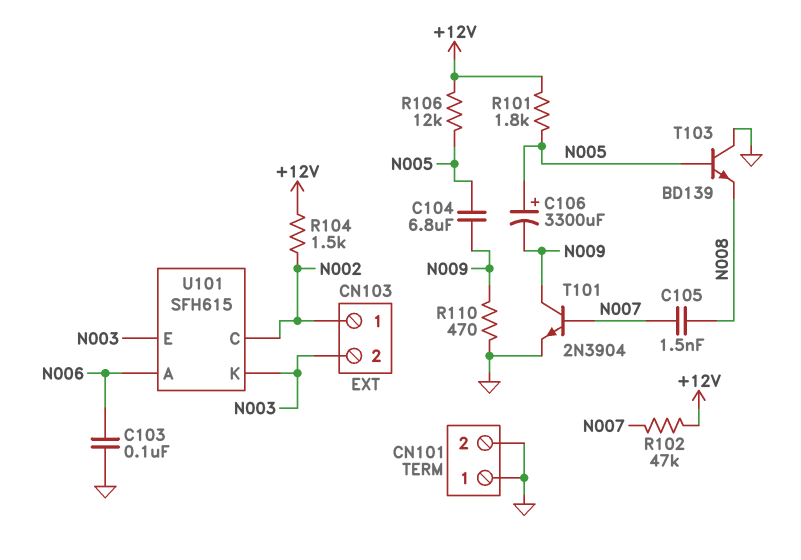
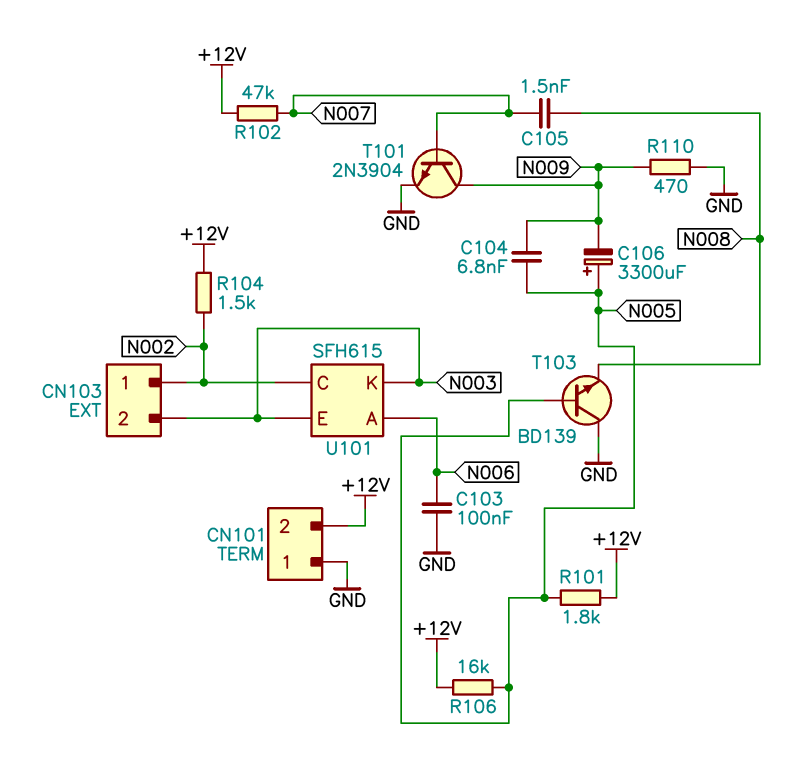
C104: 6.8uF (N005, N009) -> 6.8nF (N005, N009)
CN101 pin 2: GND -> +12V
R106: 12k (+12V, N005) -> 16k (+12V, N005)

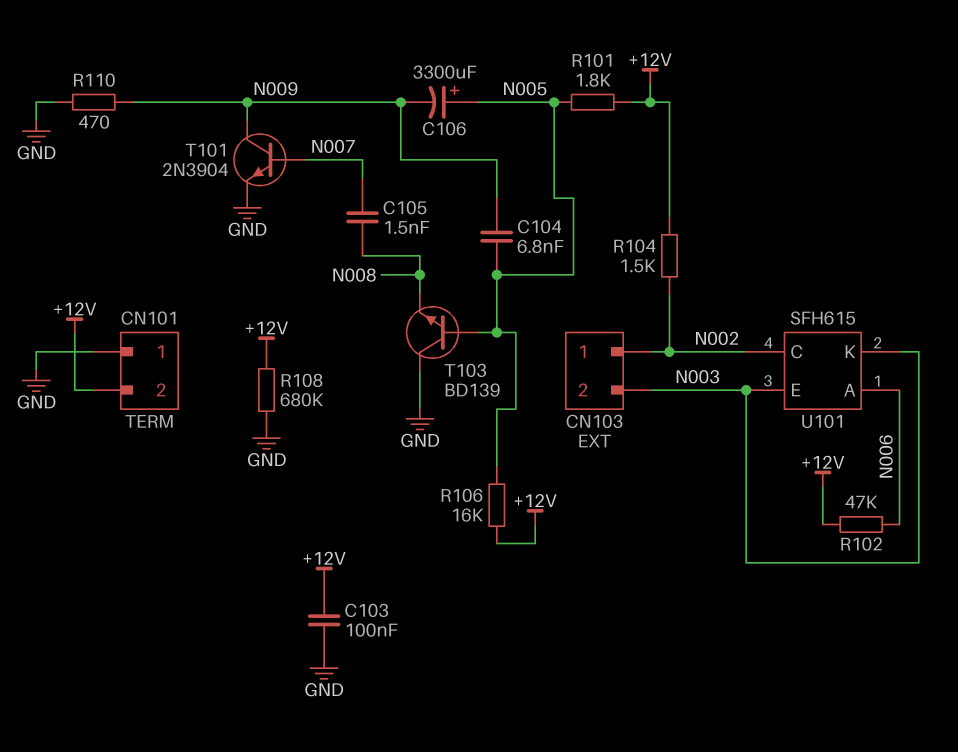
C103: 100nF (GND, N006) -> 100nF (+12V, GND)
R102: 47k (+12V, N007) -> 47k (+12V, N006)
R108: none -> 680k (+12V, GND)

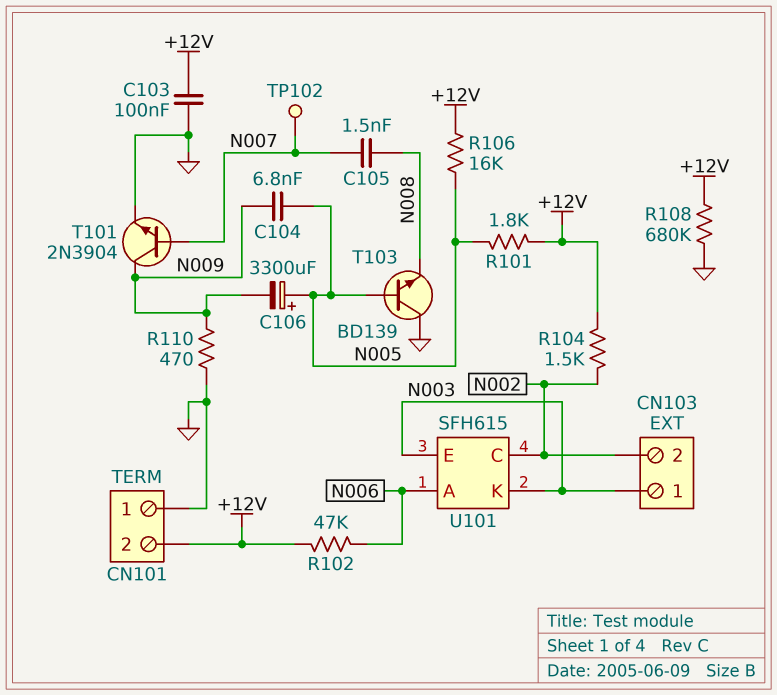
CN103 pin 1: N002 -> N003
CN103 pin 2: N003 -> N002
TP102: none -> test point (N007)

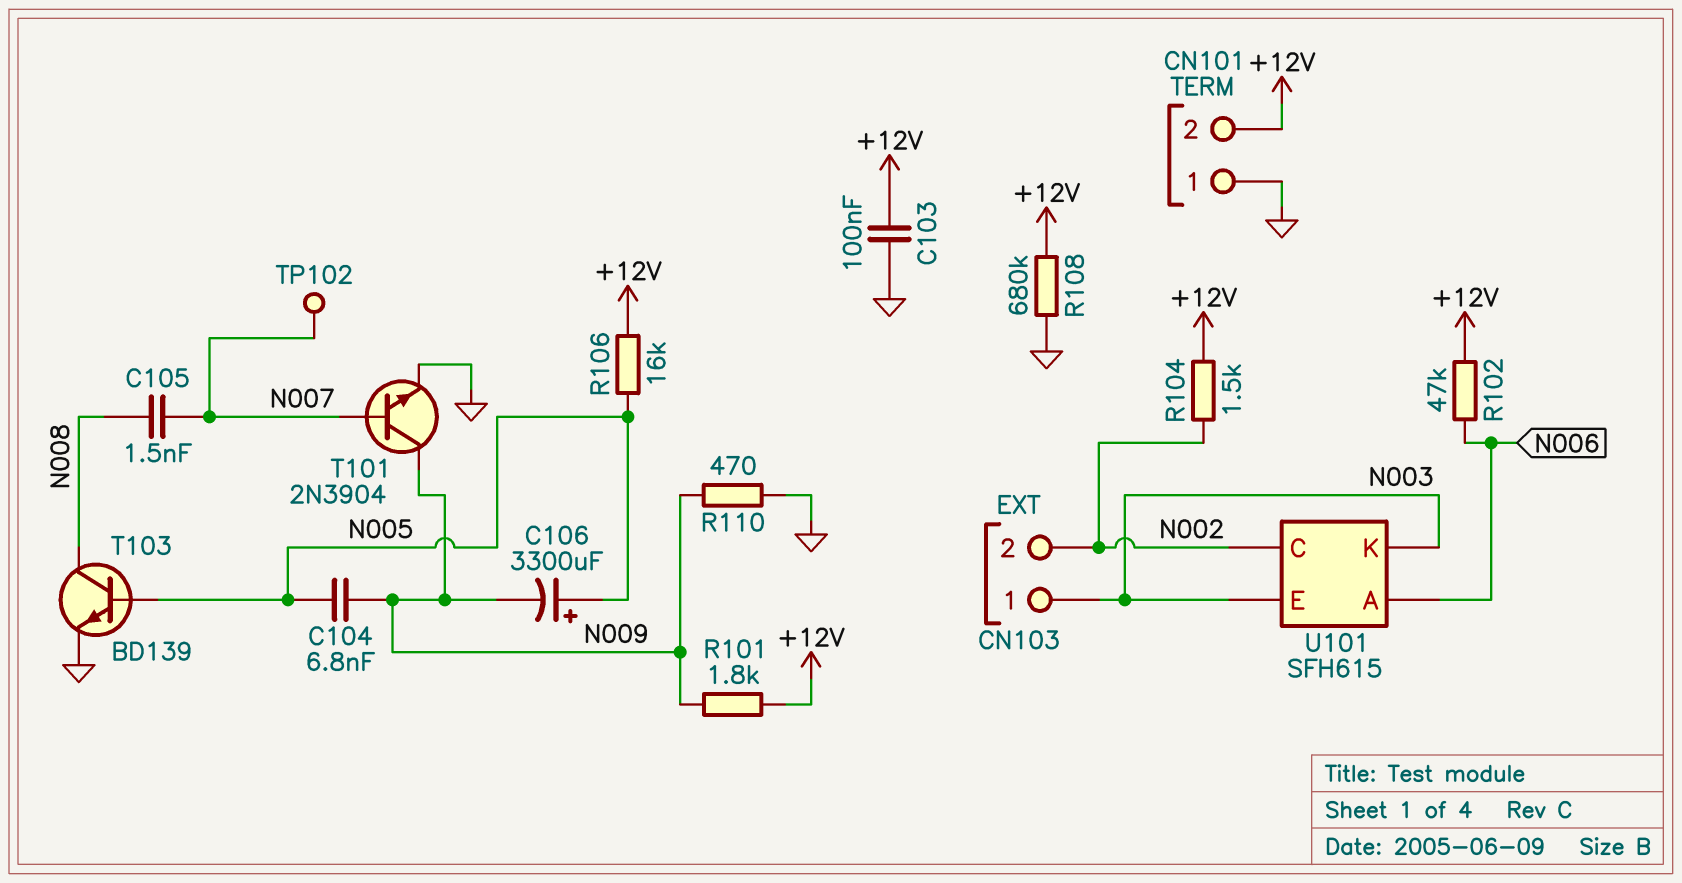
R101: 1.8k (+12V, N005) -> 1.8k (+12V, N009)
T103: NPN BD139 (B N005, C GND, E N008) -> NPN BD139 (B N005, C N008, E GND)

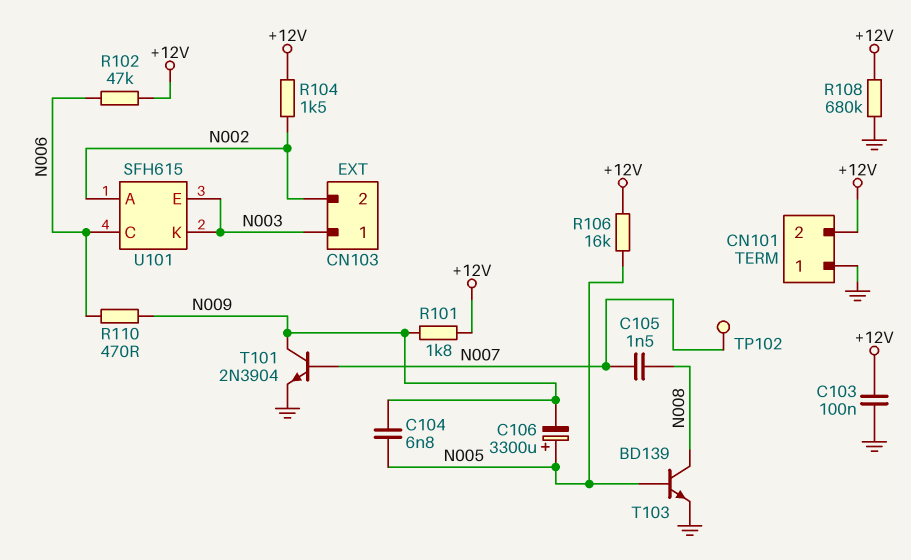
R110: 470 (GND, N009) -> 470 (N006, N009)
U101 pin A: N006 -> N002
U101 pin C: N002 -> N006

